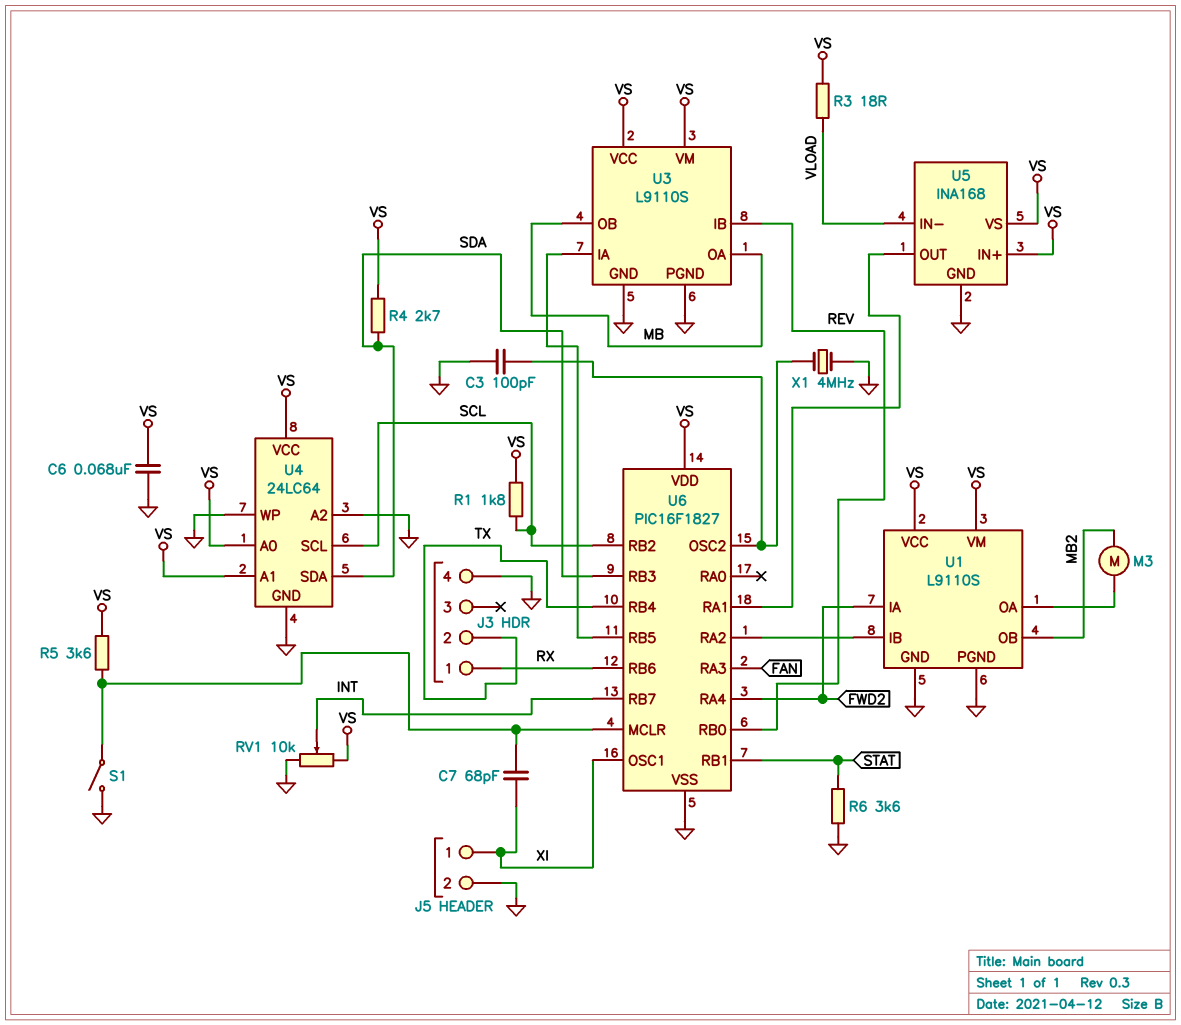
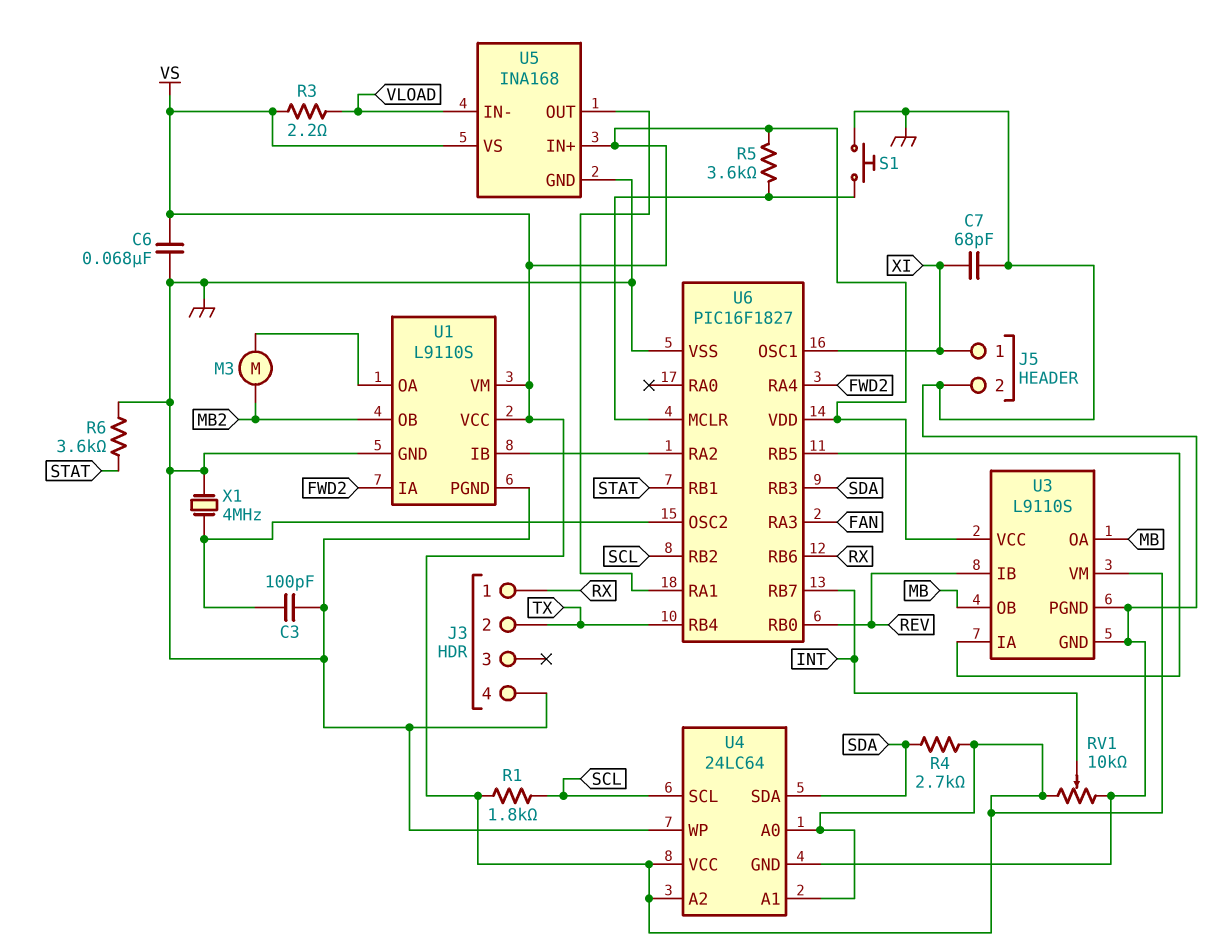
C7: 68pF (U6/MCLR, XI) -> 68pF (GND, XI)
R3: 18 (VLOAD, VS) -> 2.2 (VLOAD, VS)
S1: switch (GND, U6/MCLR) -> button (GND, U6/MCLR)
U4 pin A2: GND -> VS

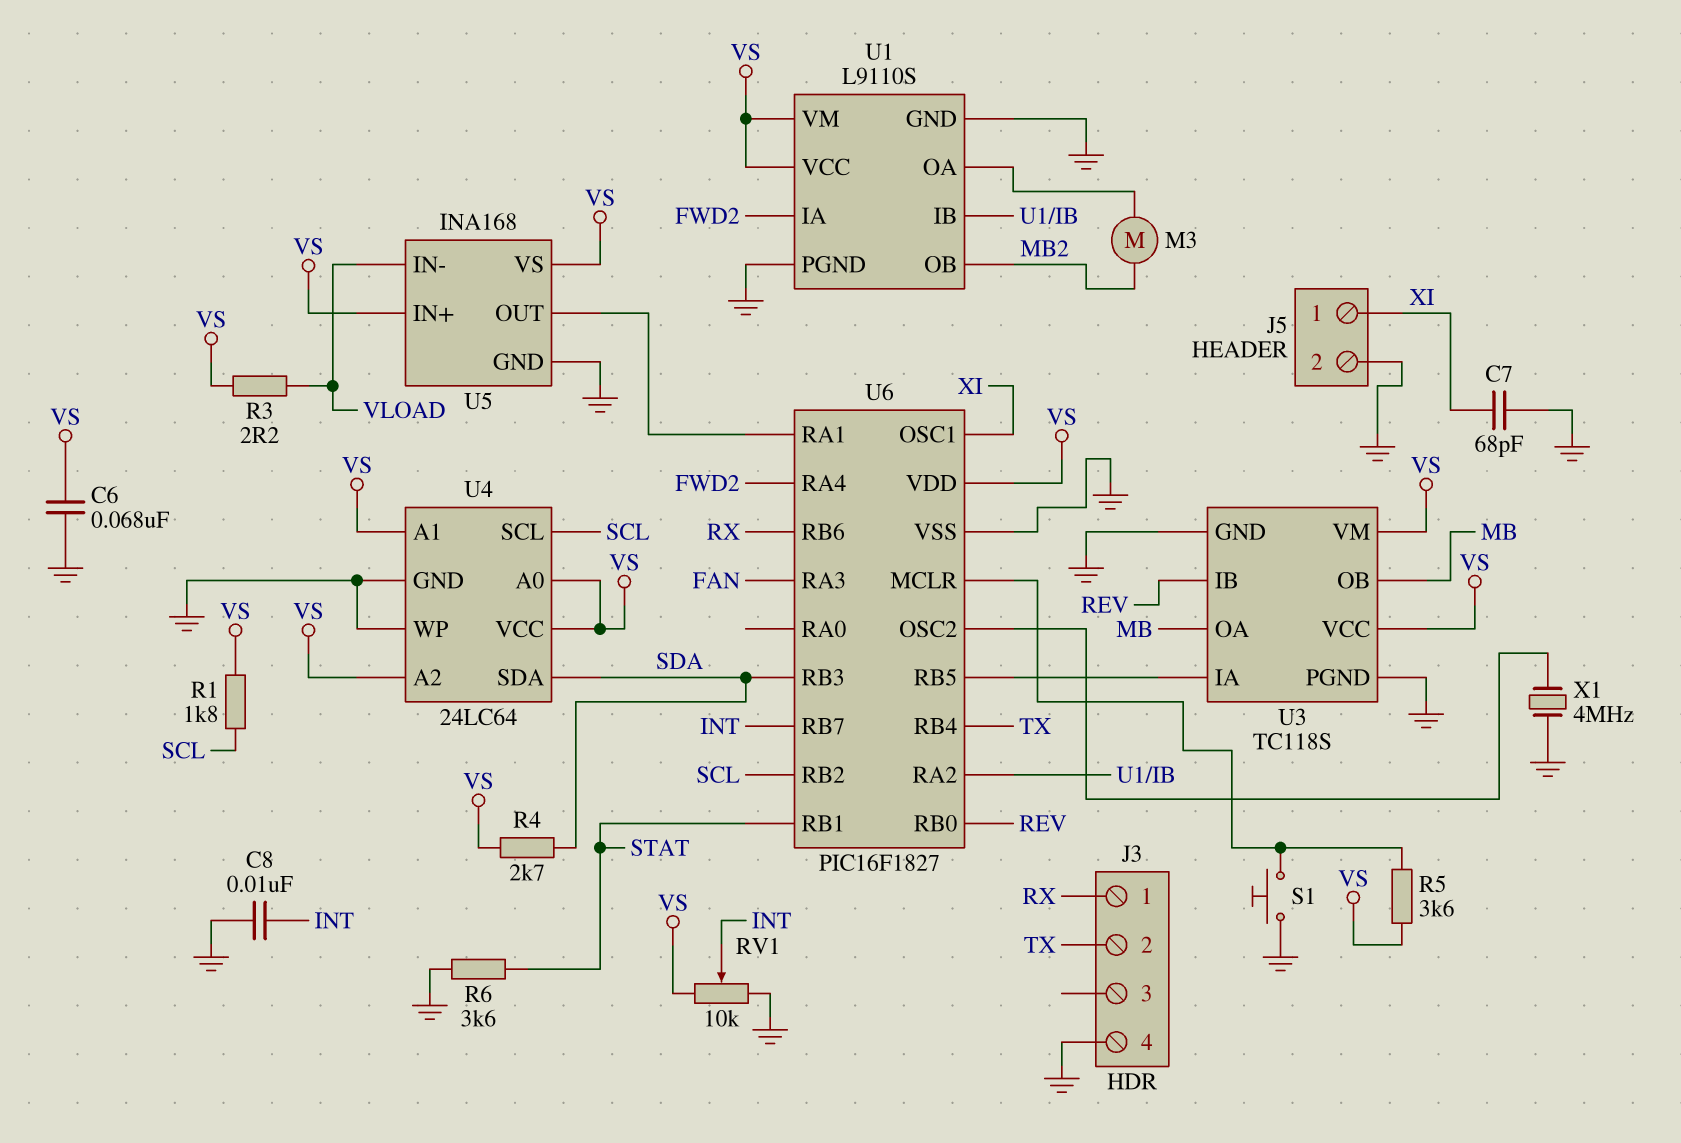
C3: 100pF (GND, U6/OSC2) -> none
C8: none -> 10nF (GND, INT)
U3: L9110S -> TC118S

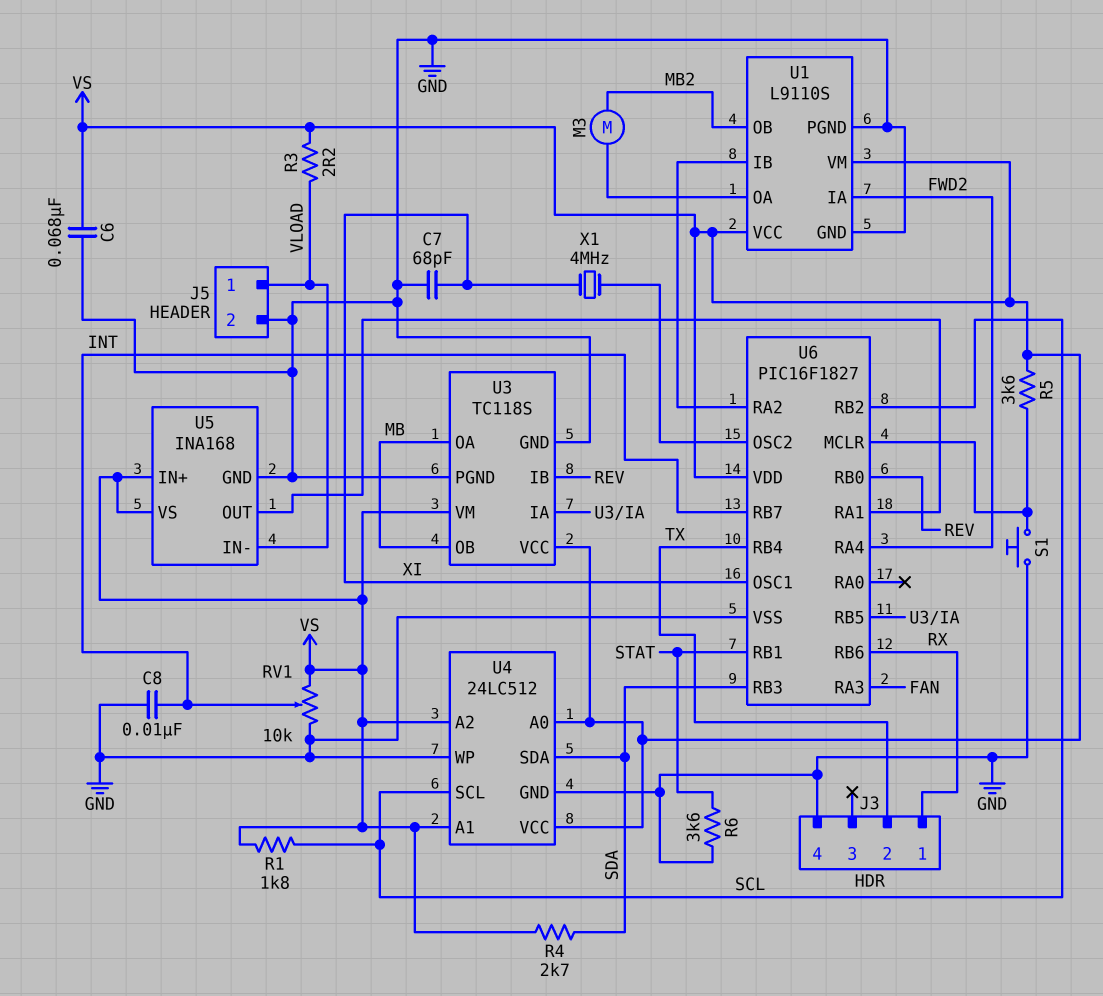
J5 pin 1: XI -> VLOAD
U4: 24LC64 -> 24LC512
X1: 4MHz (GND, U6/OSC2) -> 4MHz (U6/OSC2, XI)

